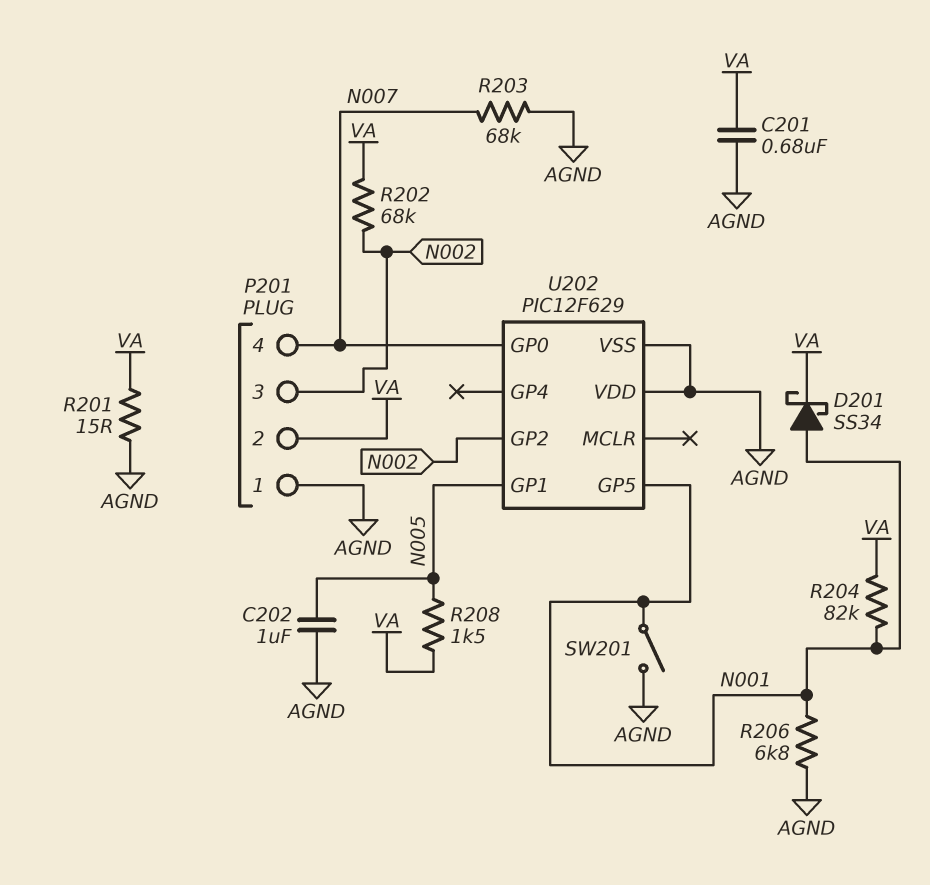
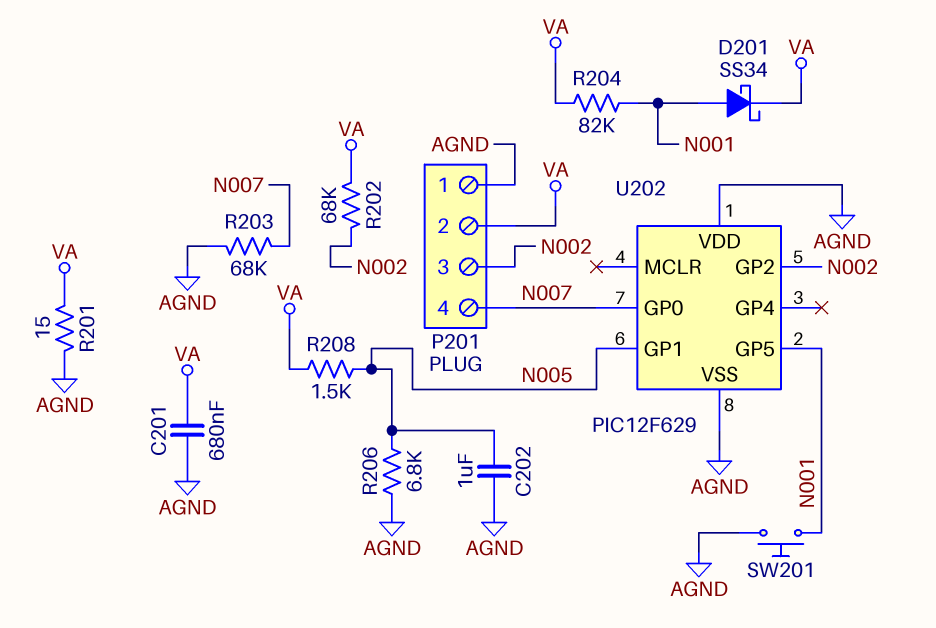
R206: 6.8k (AGND, N001) -> 6.8k (AGND, N005)
SW201: switch (AGND, N001) -> button (AGND, N001)

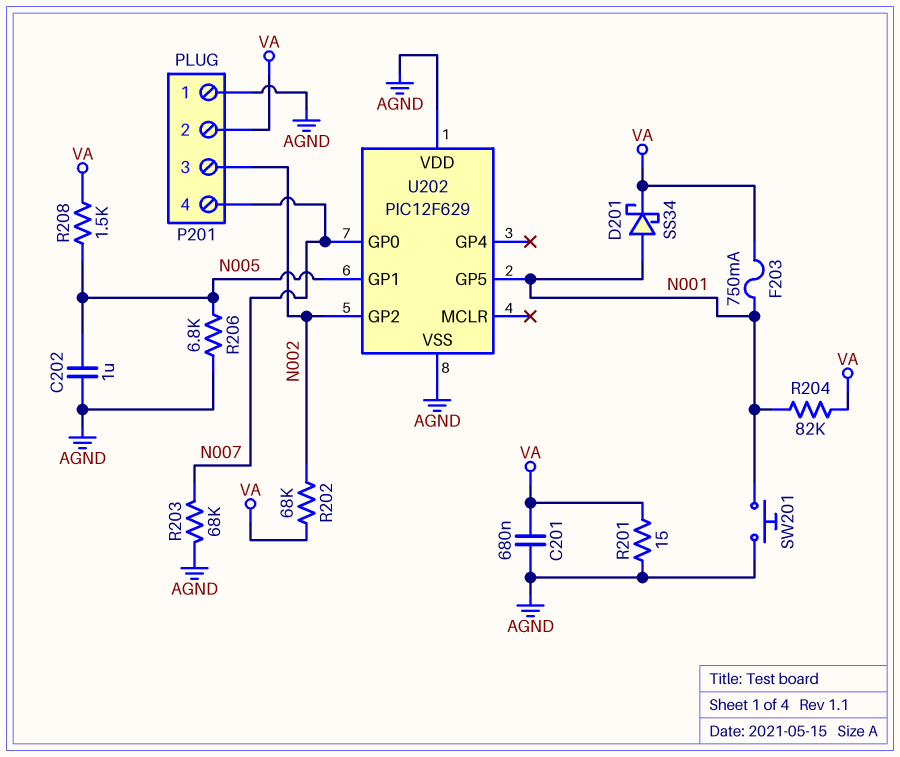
F203: none -> 750mA (N001, VA)

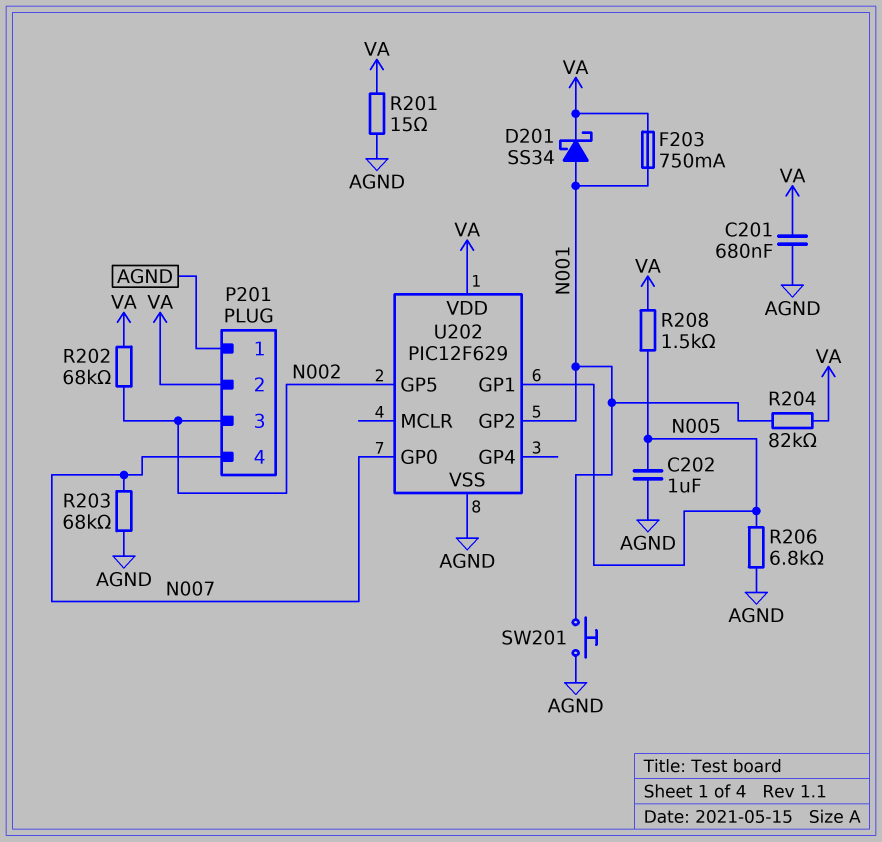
U202 pin GP2: N002 -> N001
U202 pin GP5: N001 -> N002
U202 pin VDD: AGND -> VA

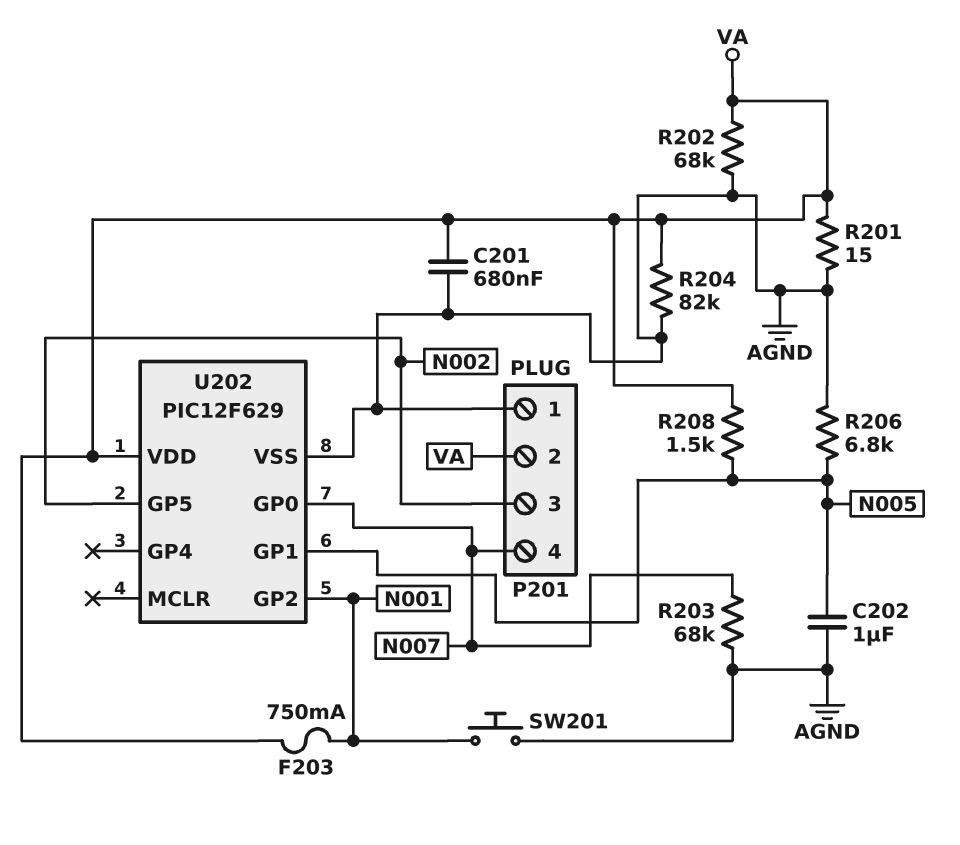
D201: schottky SS34 (A N001, K VA) -> none
R202: 68k (N002, VA) -> 68k (AGND, VA)
R204: 82k (N001, VA) -> 82k (AGND, VA)

